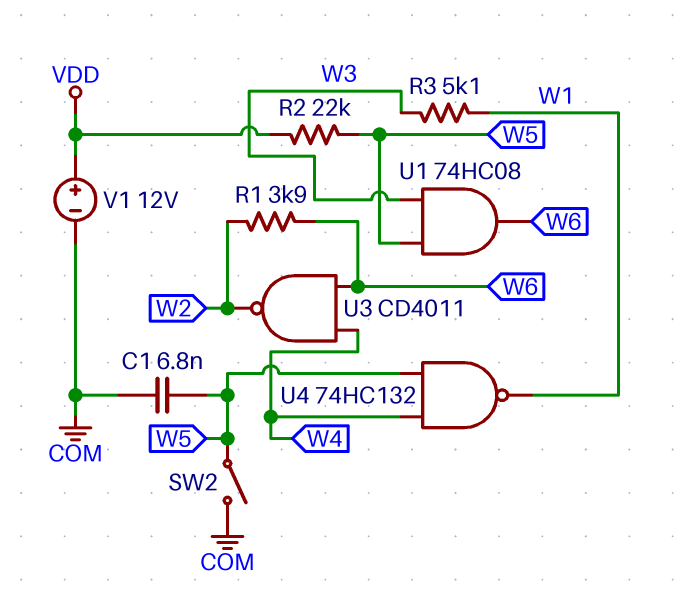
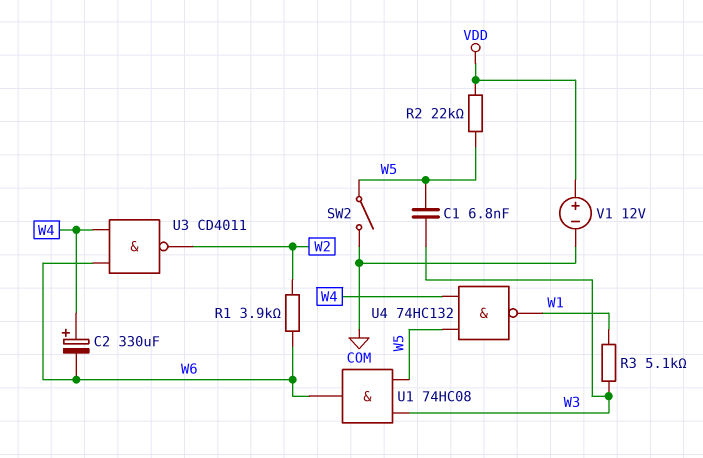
C1: 6.8nF (COM, W5) -> 6.8nF (W3, W5)
C2: none -> 330uF (plus W4, minus W6)

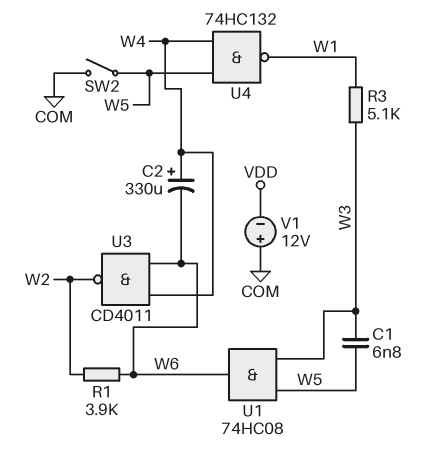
R2: 22k (VDD, W5) -> none
V1: 12V (plus VDD, minus COM) -> 12V (plus COM, minus VDD)

